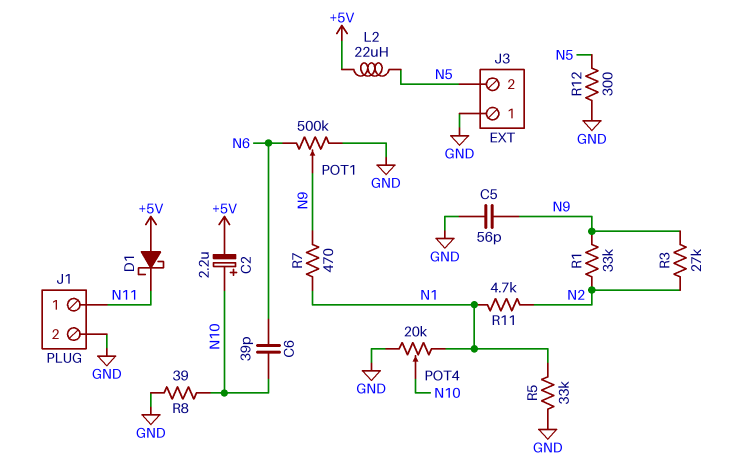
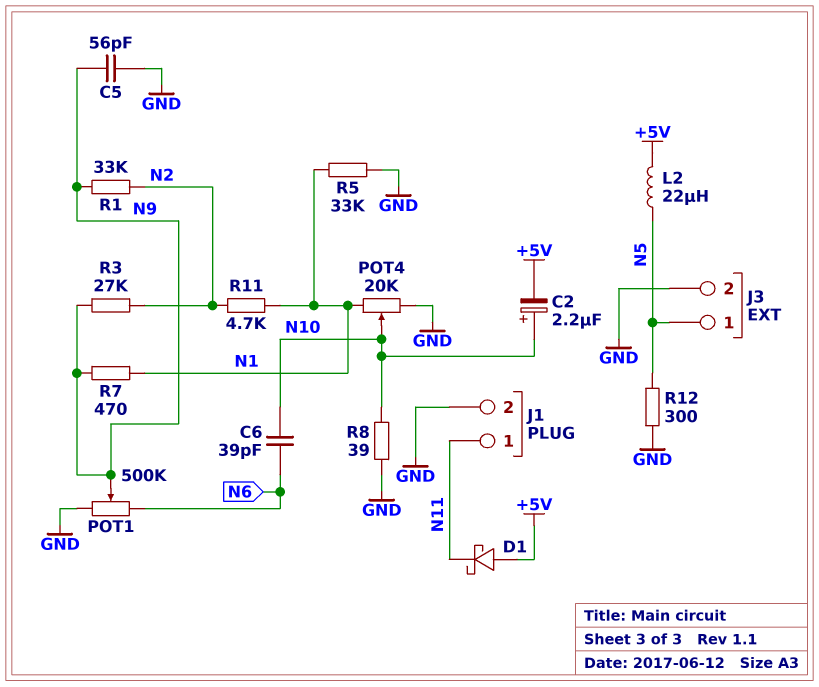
J3 pin 1: GND -> N5
J3 pin 2: N5 -> GND

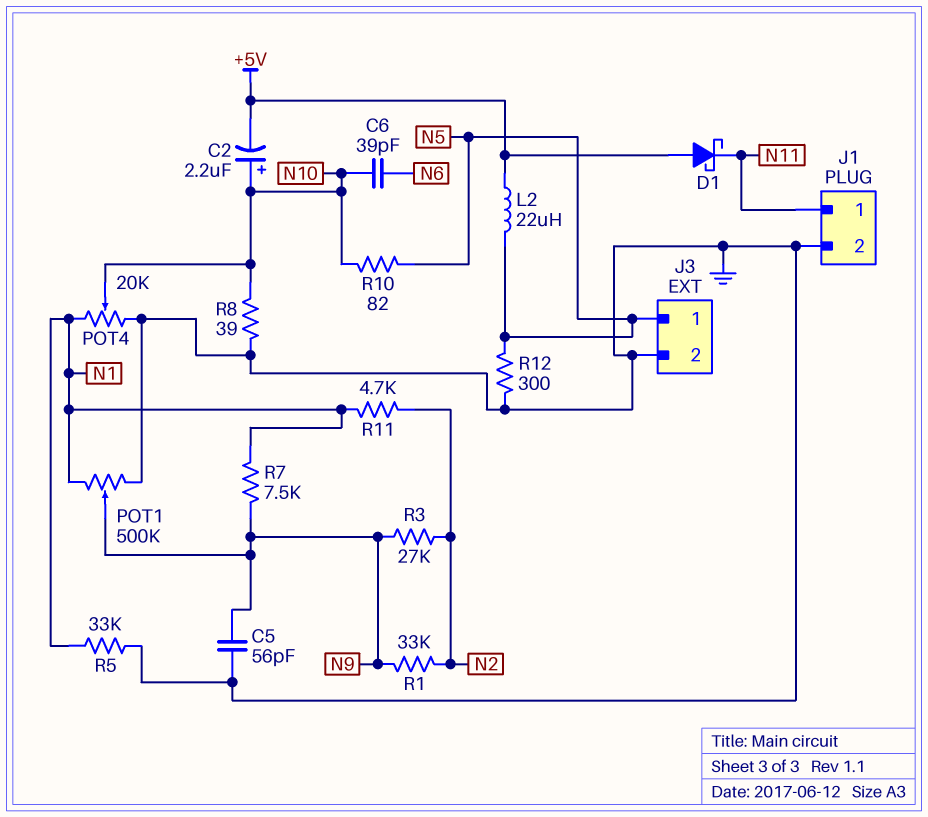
POT1: 500k (GND, N6, wiper N9) -> 500k (GND, N1, wiper N9)
R7: 470 (N1, N9) -> 7.5k (N1, N9)
R10: none -> 82 (N5, N10)

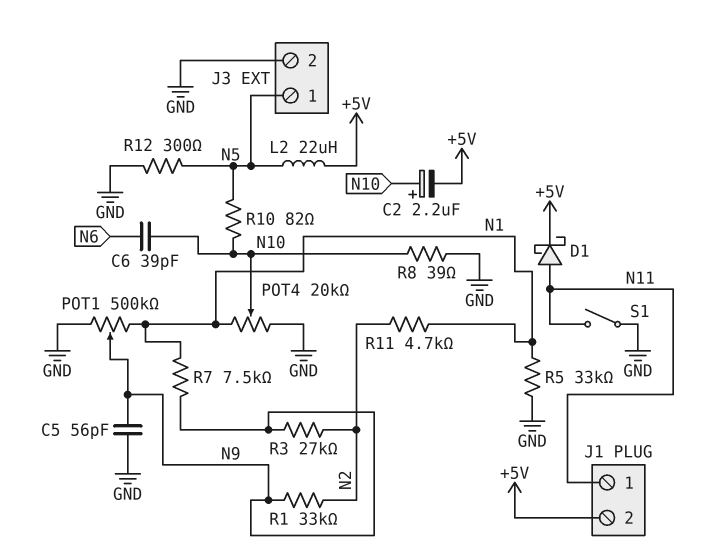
D1: schottky (A +5V, K N11) -> schottky (A N11, K +5V)
J1 pin 2: GND -> +5V
S1: none -> switch (GND, N11)

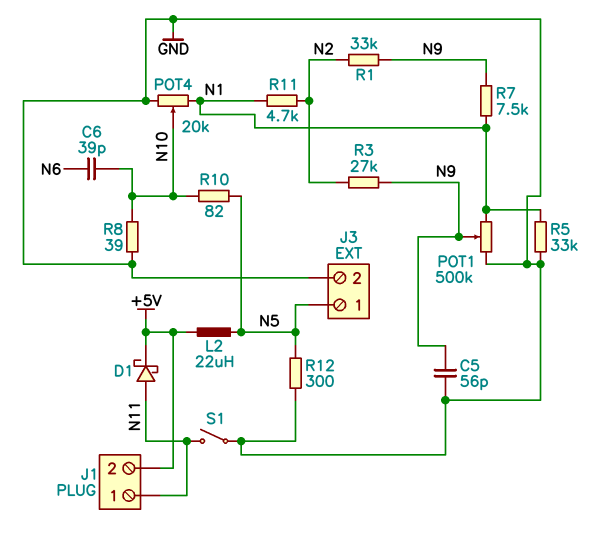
C2: 2.2uF (plus N10, minus +5V) -> none

